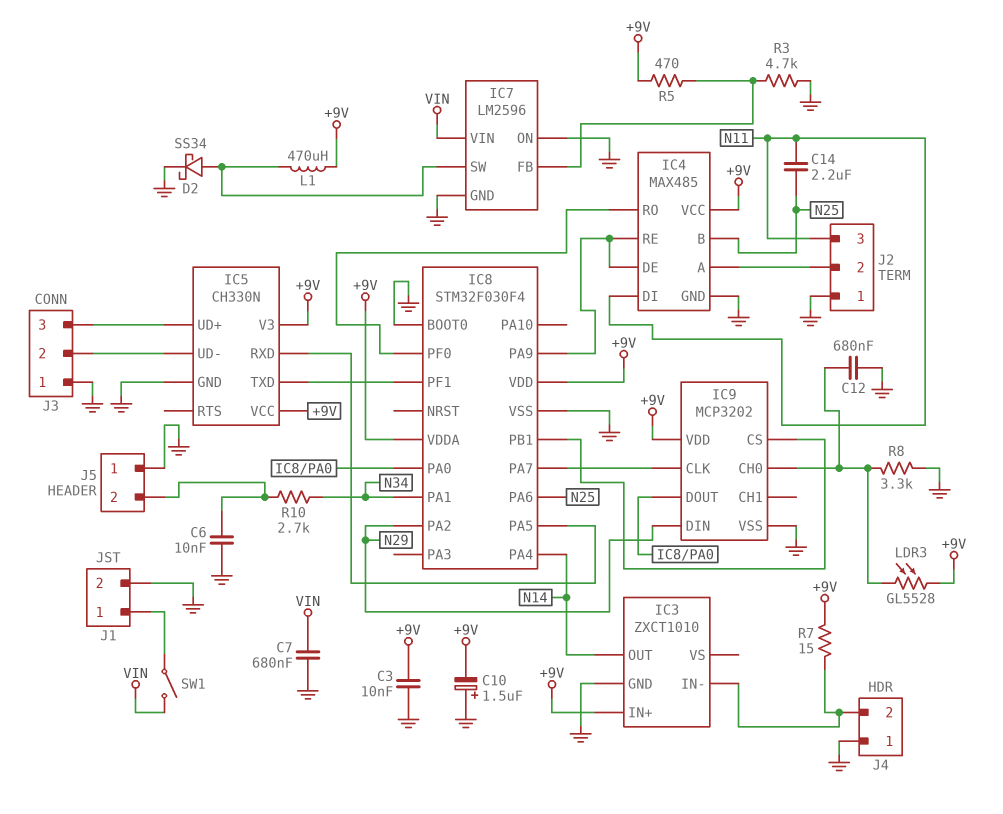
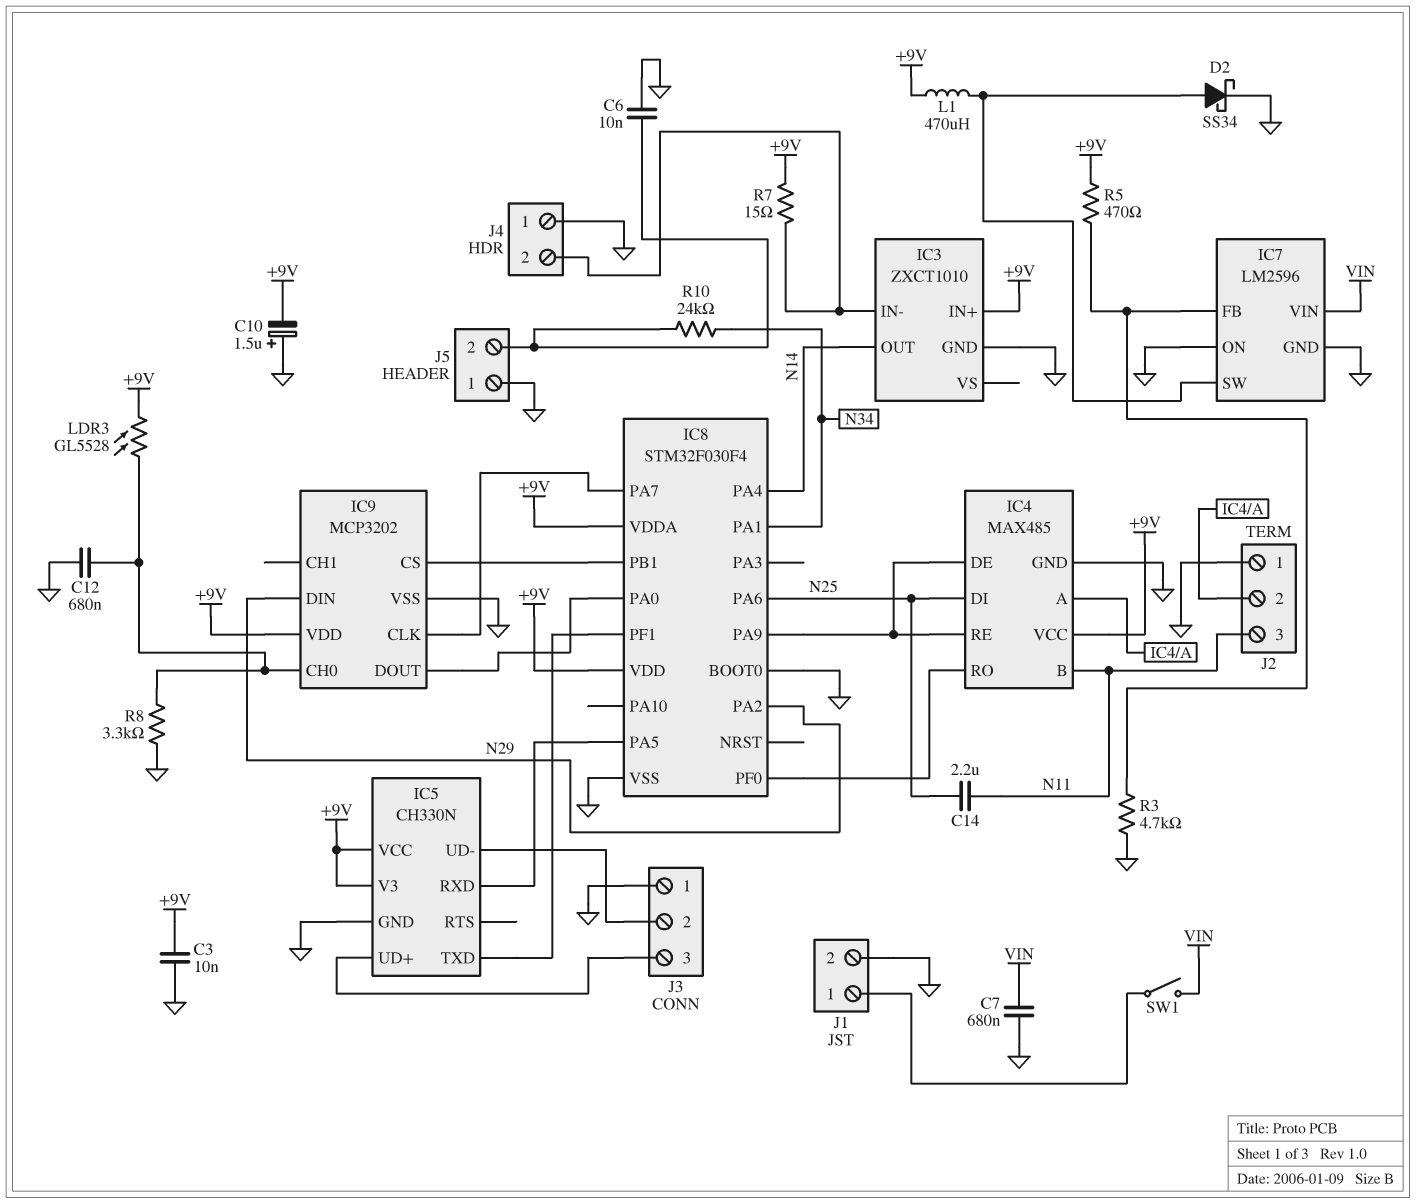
IC4 pin B: N25 -> N11
IC4 pin DI: N11 -> N25
R10: 2.7k (J5/2, N34) -> 24k (J5/2, N34)

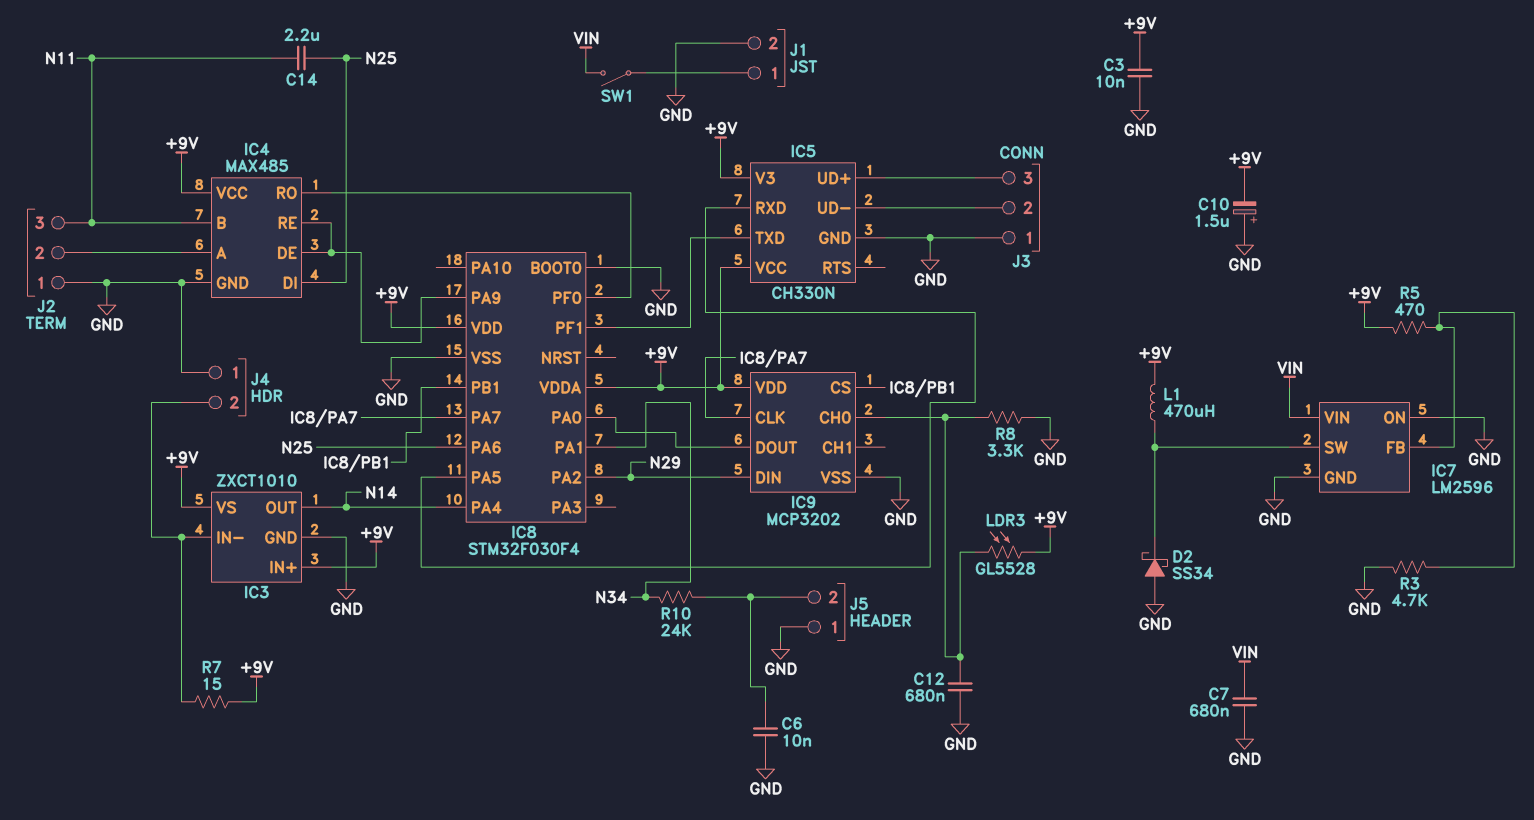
D2: schottky SS34 (A IC7/SW, K GND) -> schottky SS34 (A GND, K IC7/SW)
IC3 pin VS: none -> +9V

